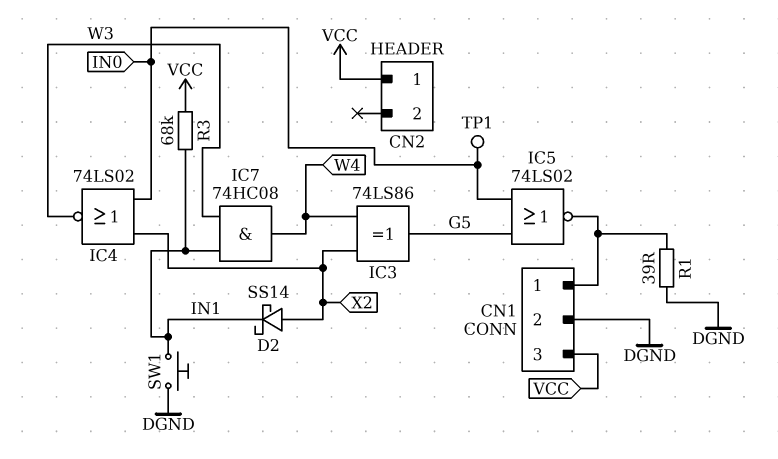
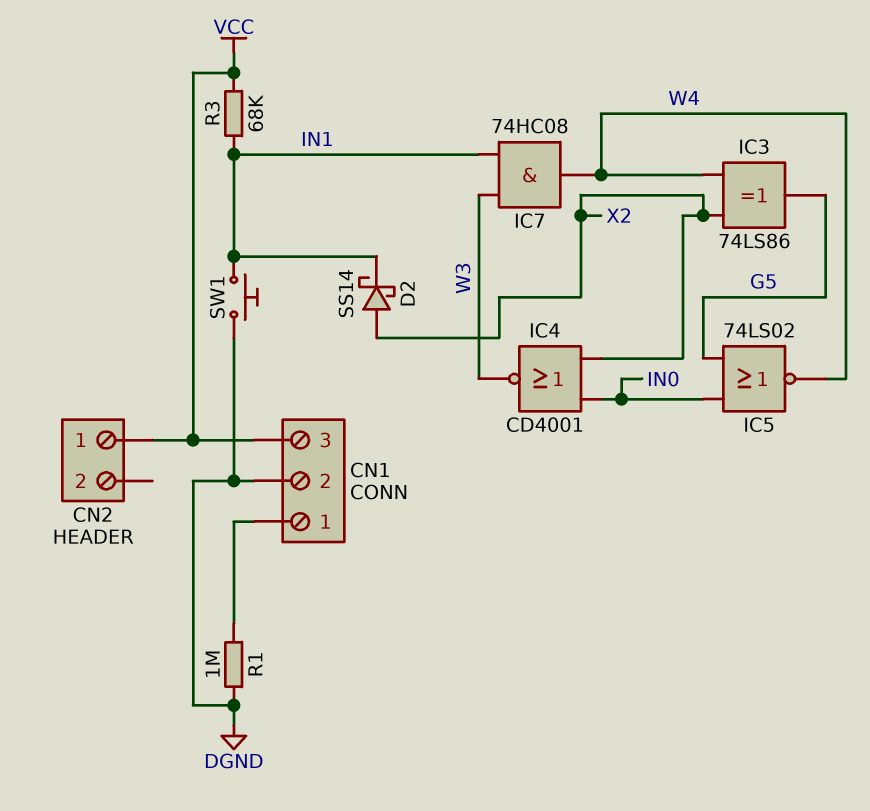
IC4: NOR 74LS02 (in IN0, in X2, out W3) -> NOR CD4001 (in IN0, in X2, out W3)
IC5: NOR 74LS02 (in G5, in IN0, out CN1/1) -> NOR 74LS02 (in G5, in IN0, out W4)
R1: 39 (CN1/1, DGND) -> 1M (CN1/1, DGND)
TP1: test point (IN0) -> none

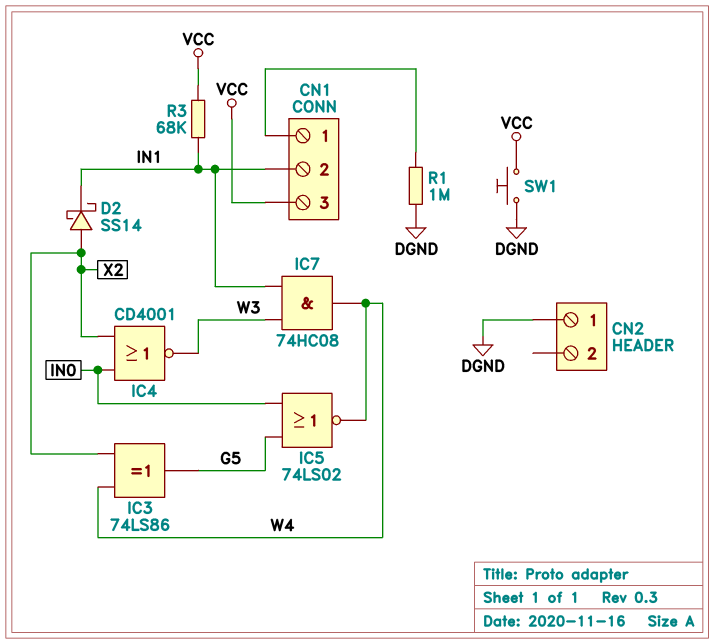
CN1 pin 2: DGND -> IN1
CN2 pin 1: VCC -> DGND
SW1: button (DGND, IN1) -> button (DGND, VCC)

